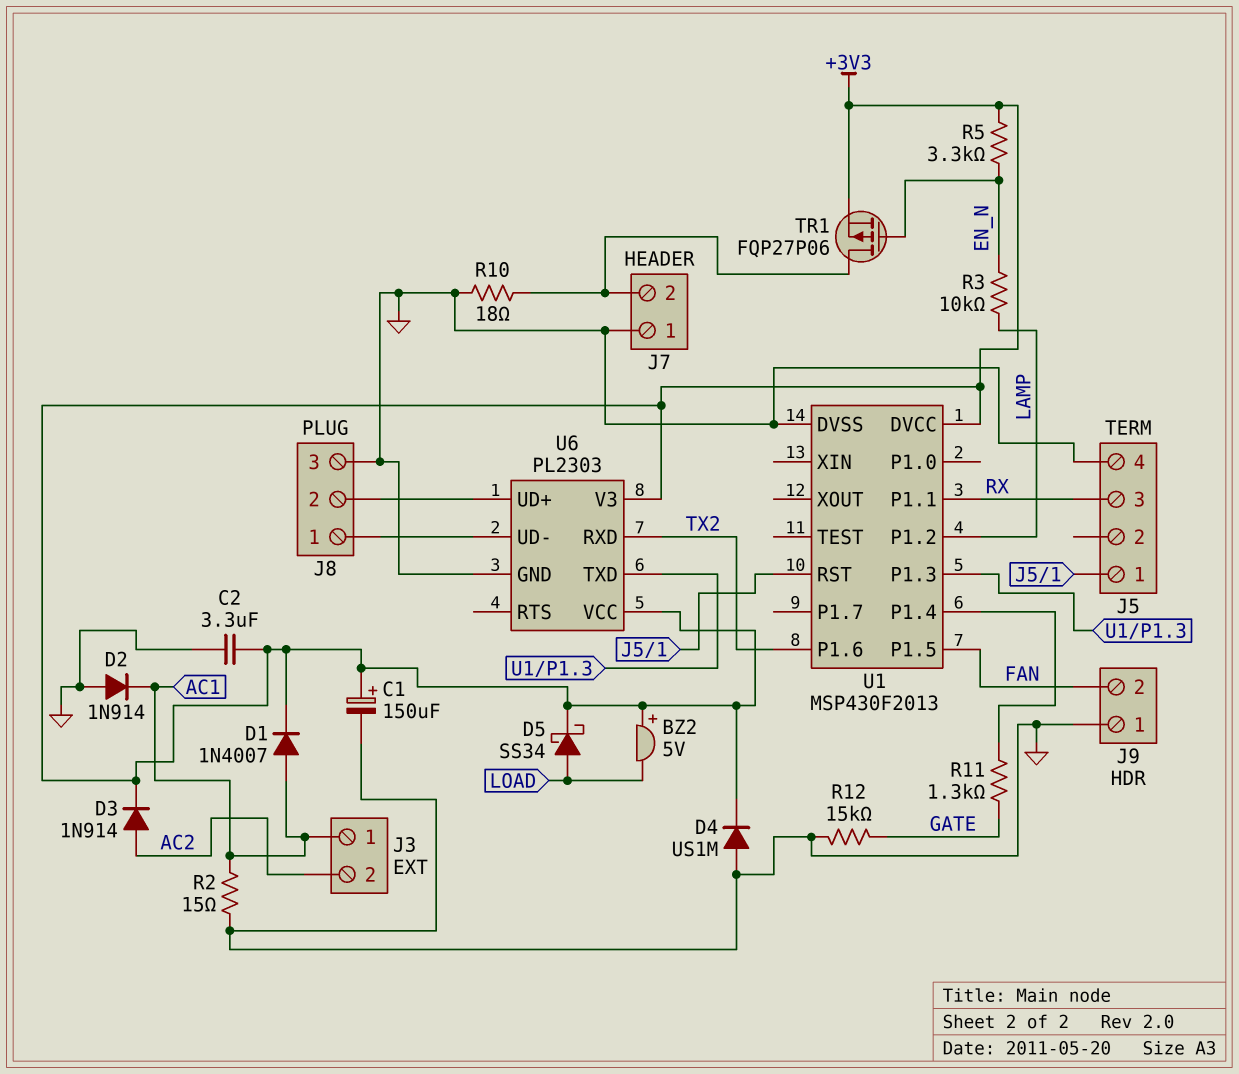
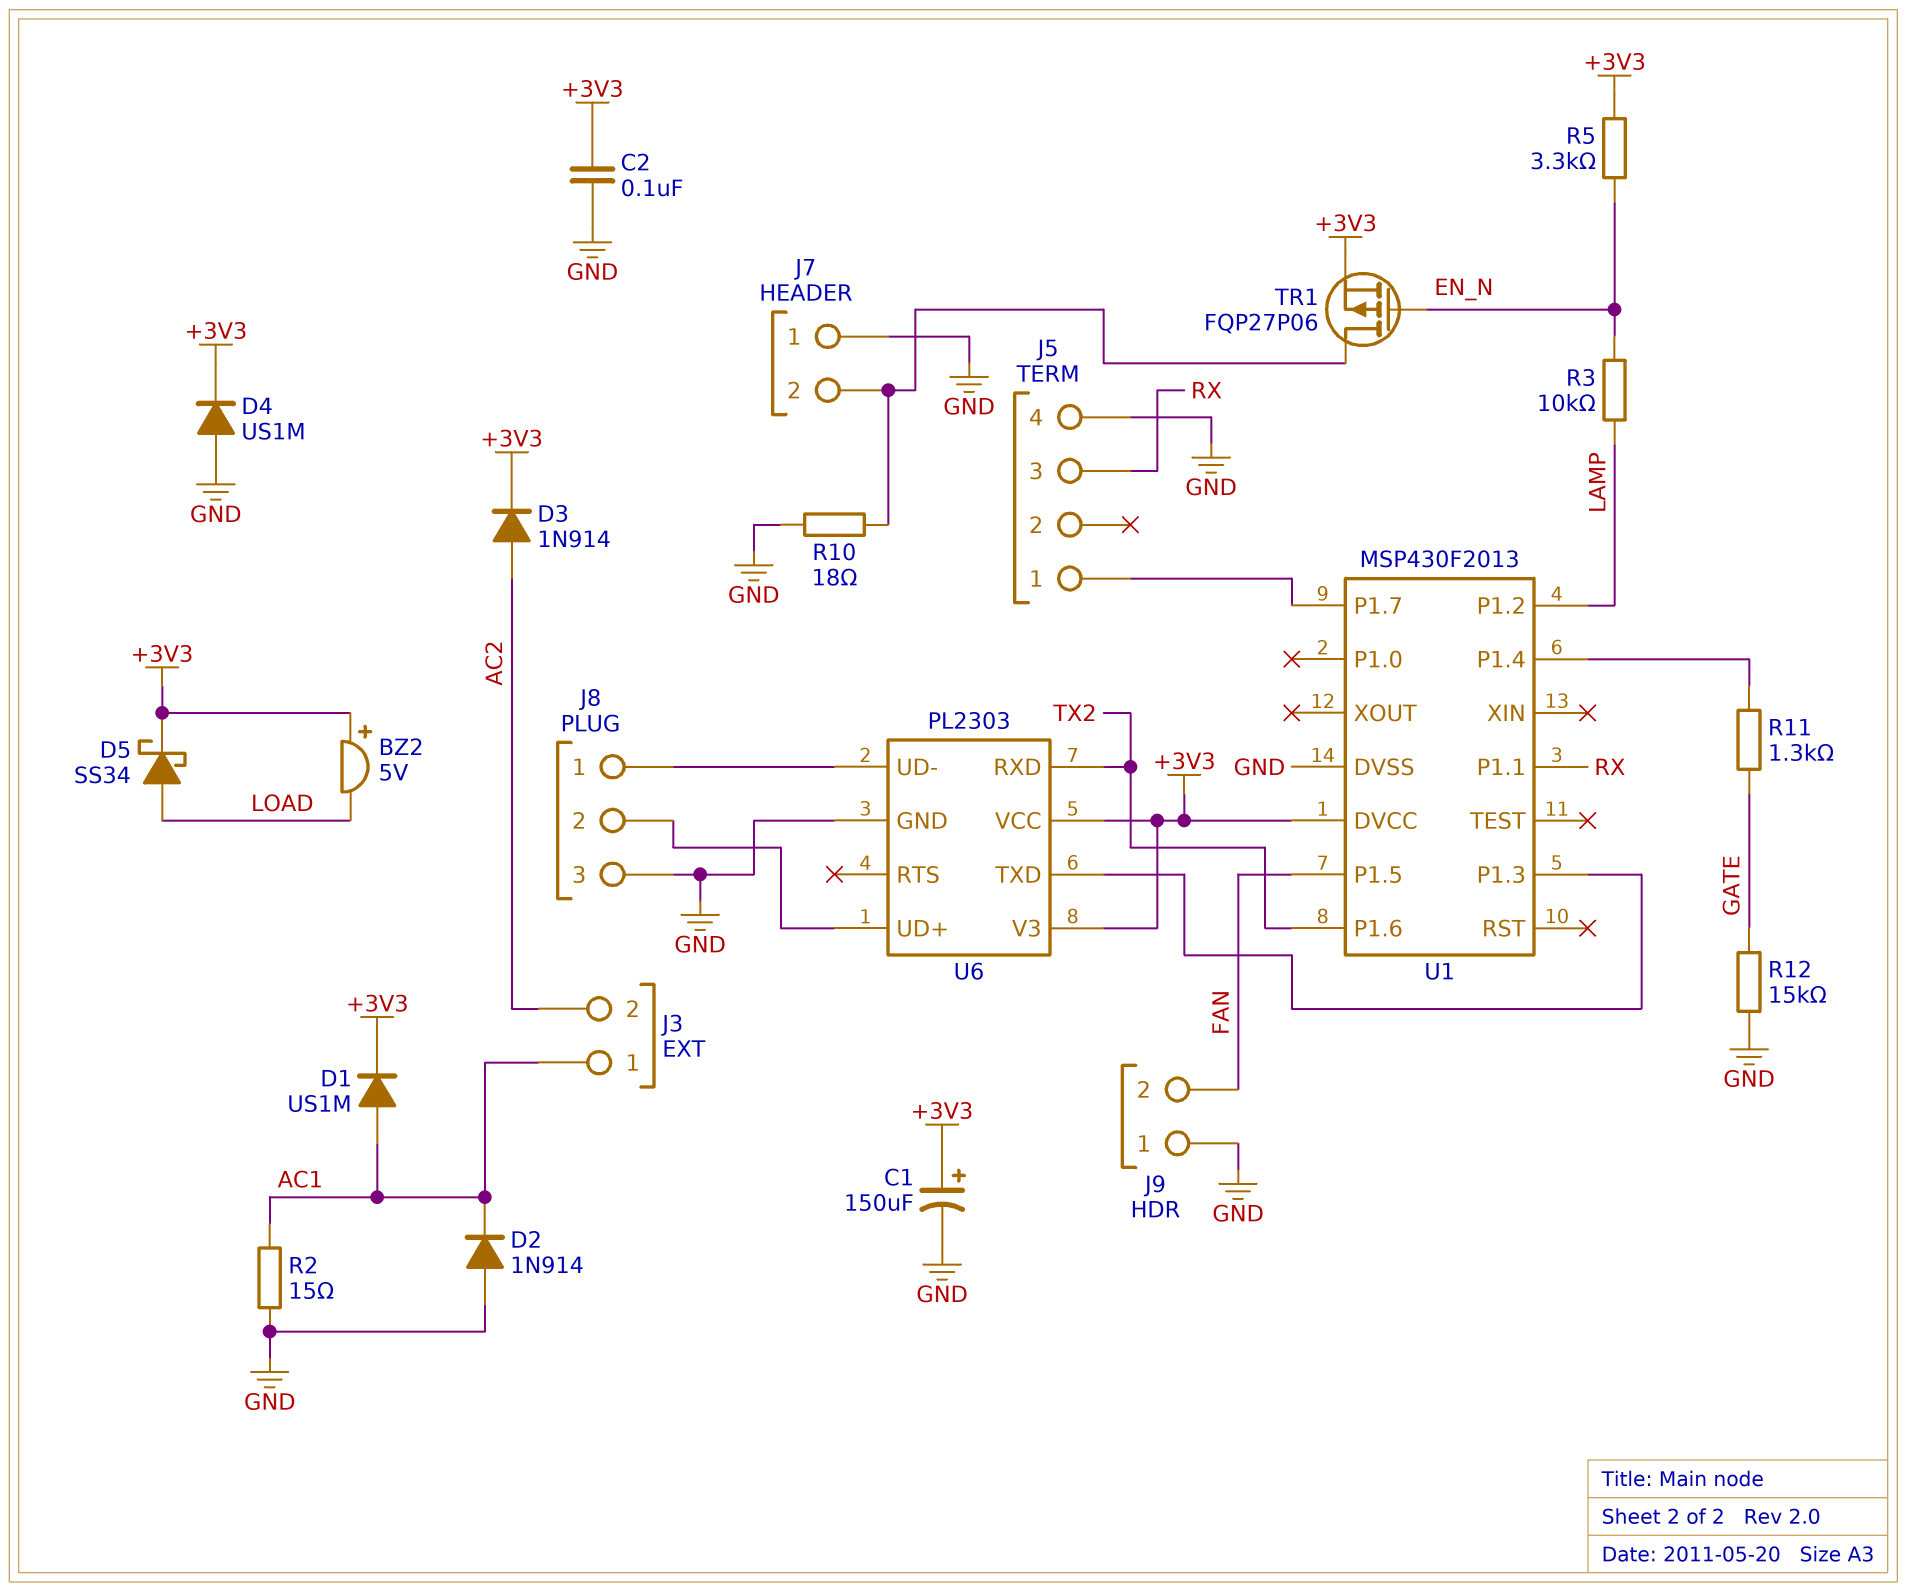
C2: 3.3uF (+3V3, GND) -> 100nF (+3V3, GND)
D1: diode 1N4007 (A AC1, K +3V3) -> diode US1M (A AC1, K +3V3)
U1 pin P1.7: none -> J5/1
U1 pin RST: J5/1 -> none

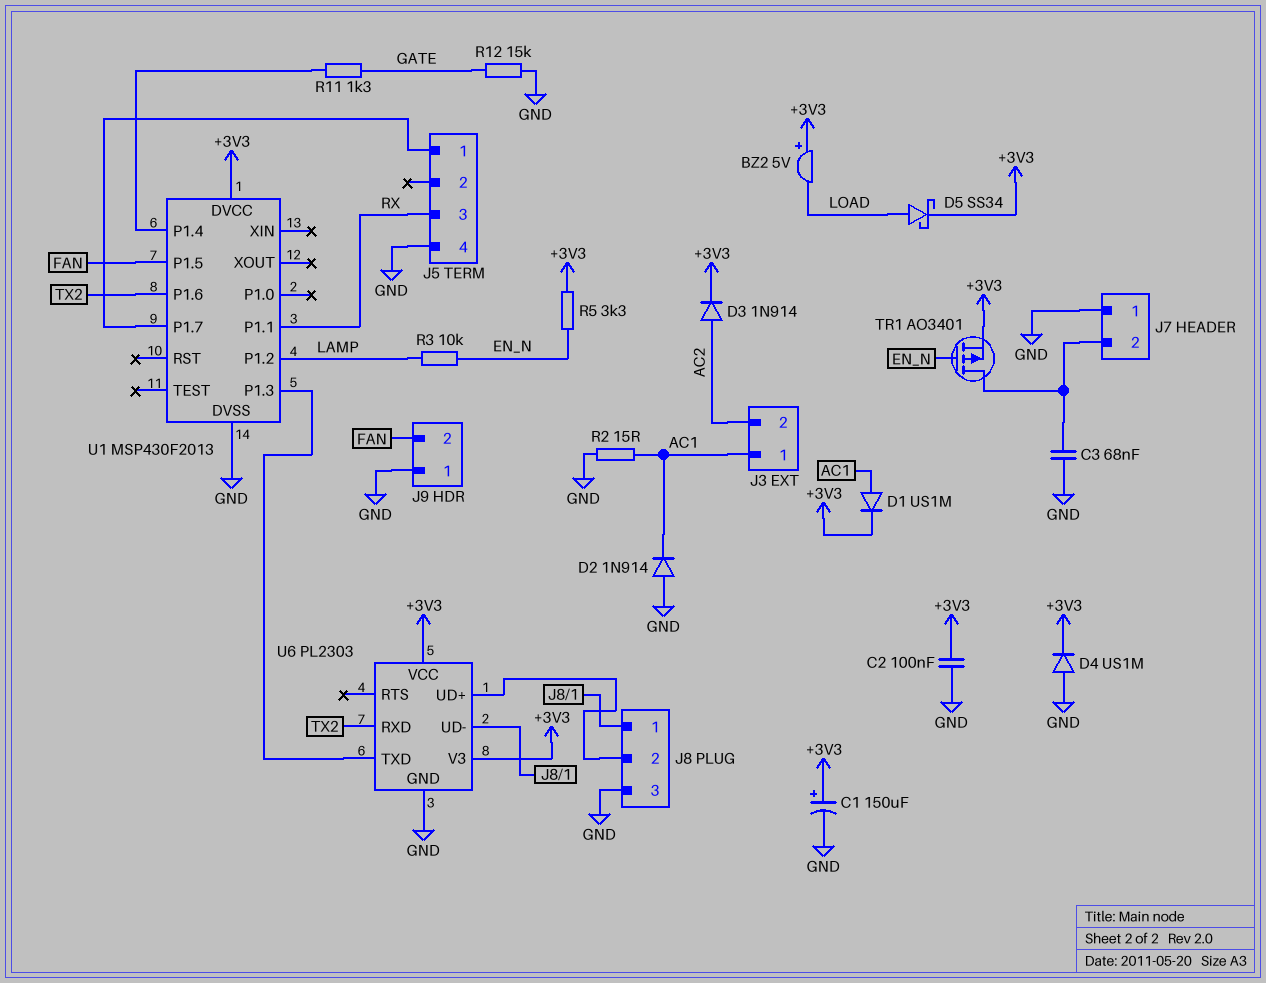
C3: none -> 68nF (GND, J7/2)
R10: 18 (GND, J7/2) -> none
TR1: PMOS FQP27P06 (G EN_N, D J7/2, S +3V3) -> PMOS AO3401 (G EN_N, D J7/2, S +3V3)

